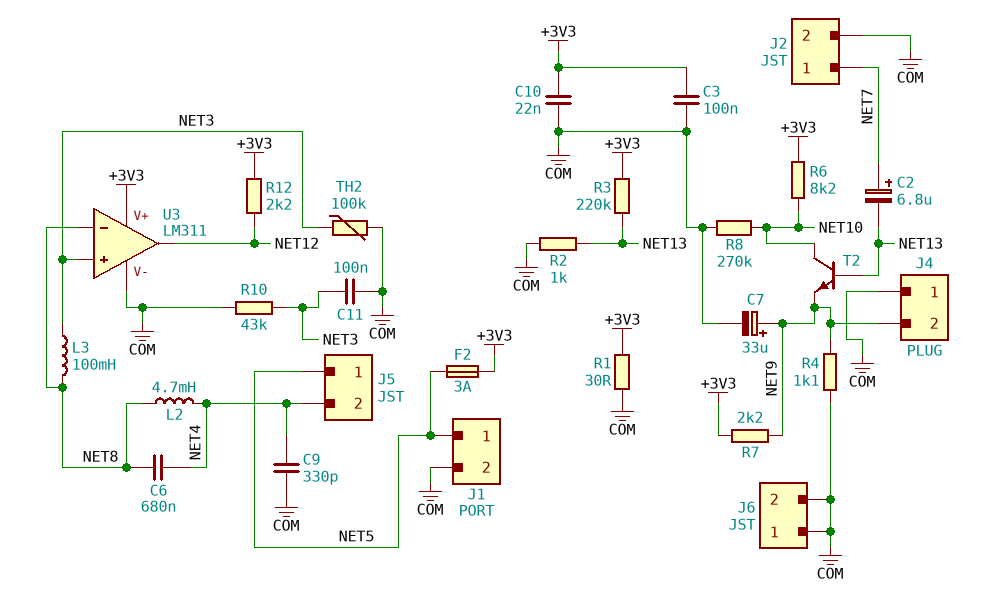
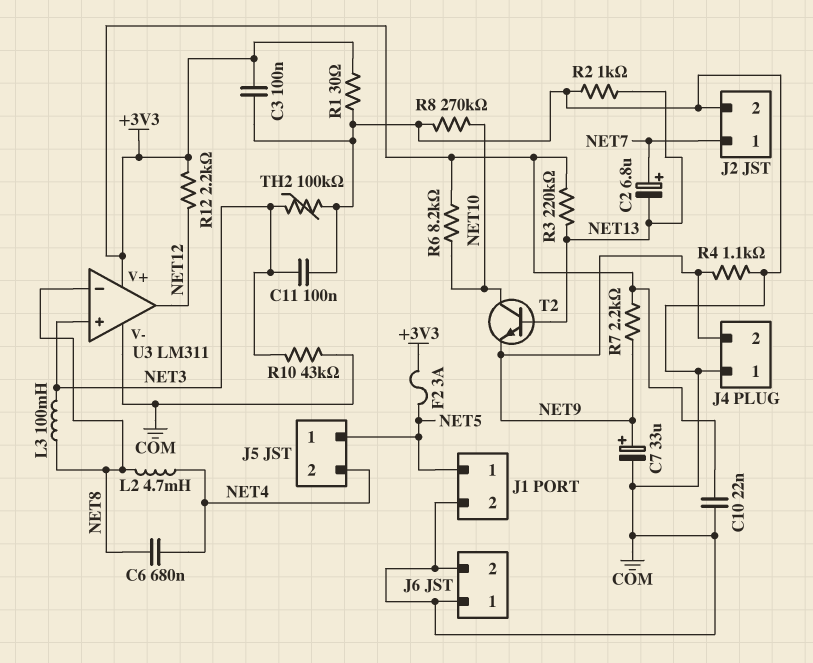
C9: 330pF (COM, NET4) -> none

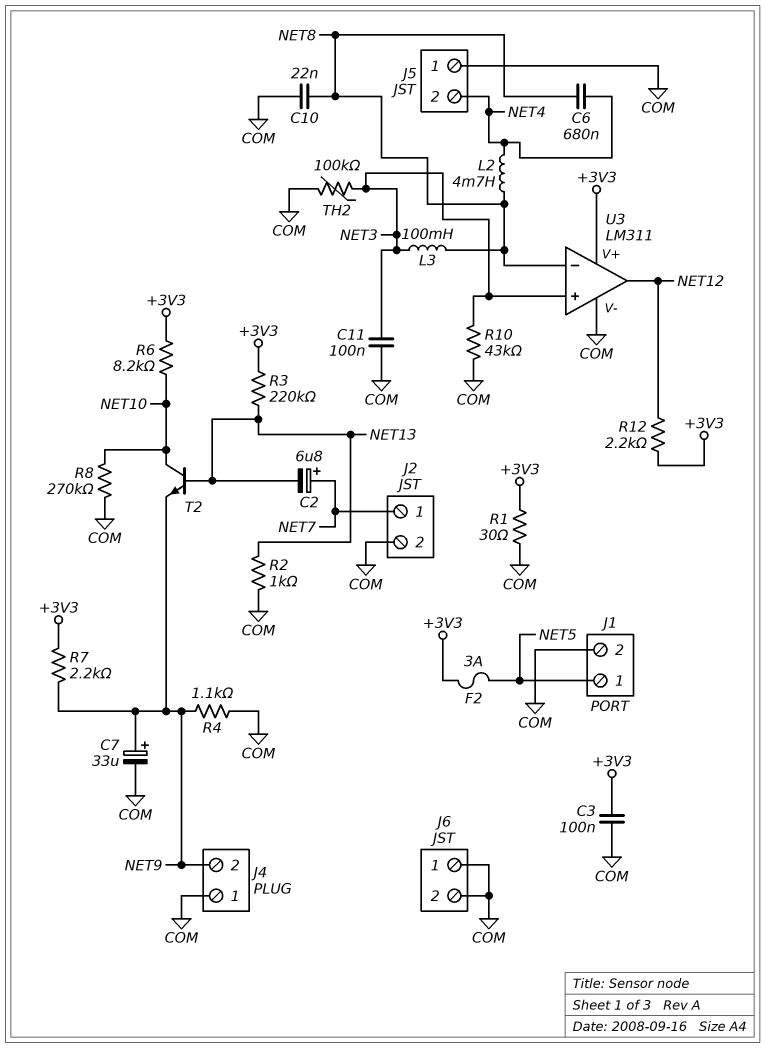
C10: 22nF (+3V3, COM) -> 22nF (COM, NET8)
J5 pin 1: NET5 -> COM

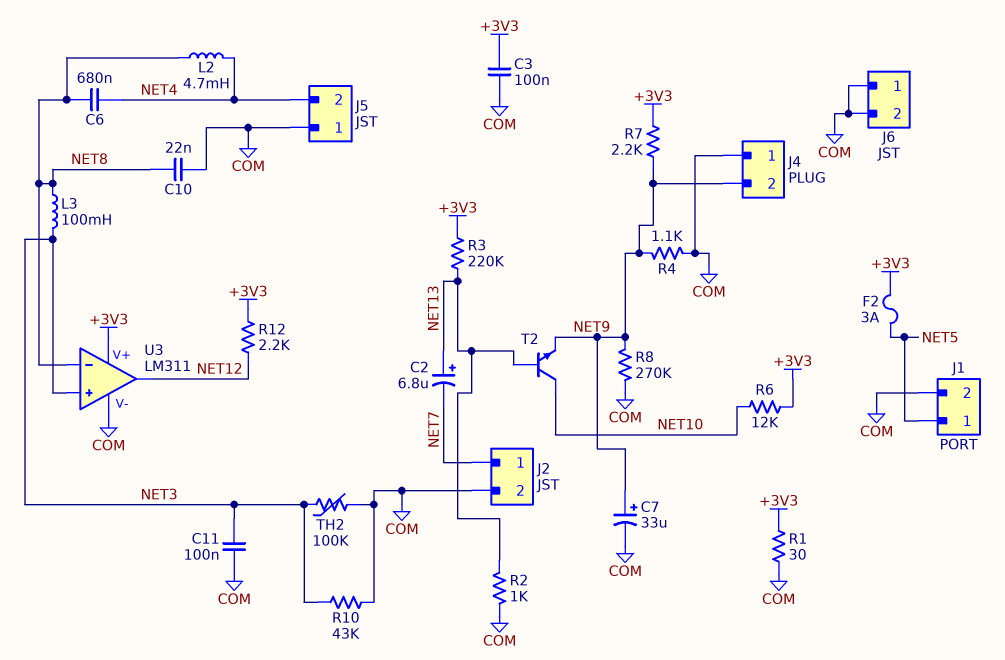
C2: 6.8uF (plus NET7, minus NET13) -> 6.8uF (plus NET13, minus NET7)
R6: 8.2k (+3V3, NET10) -> 12k (+3V3, NET10)
R8: 270k (COM, NET10) -> 270k (COM, NET9)

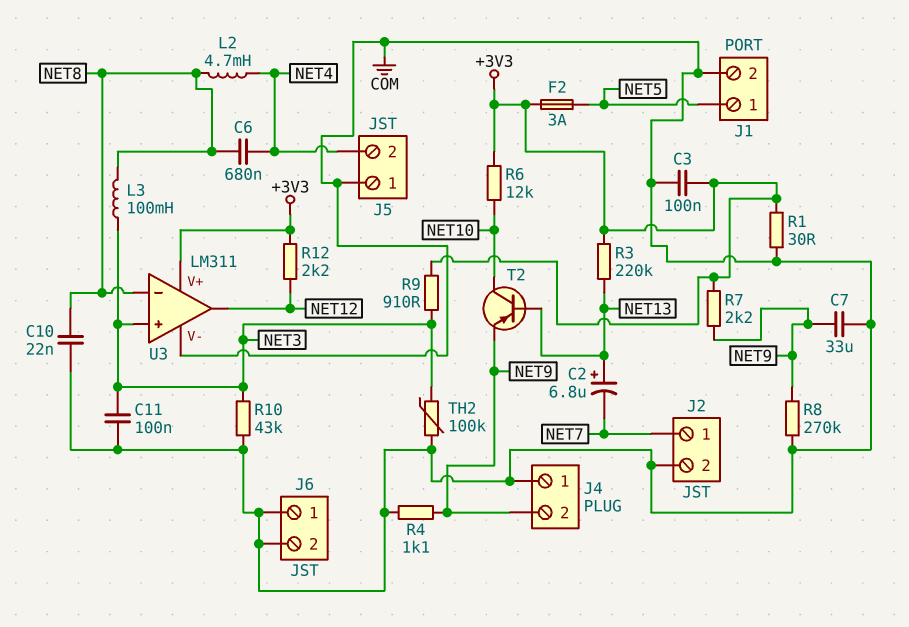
C7: 33uF (plus NET9, minus COM) -> 33uF (COM, NET9)
R2: 1k (COM, NET13) -> none
R9: none -> 910 (+3V3, NET3)
T2: NPN (B NET13, C NET10, E NET9) -> PNP (B NET13, C NET10, E NET9)

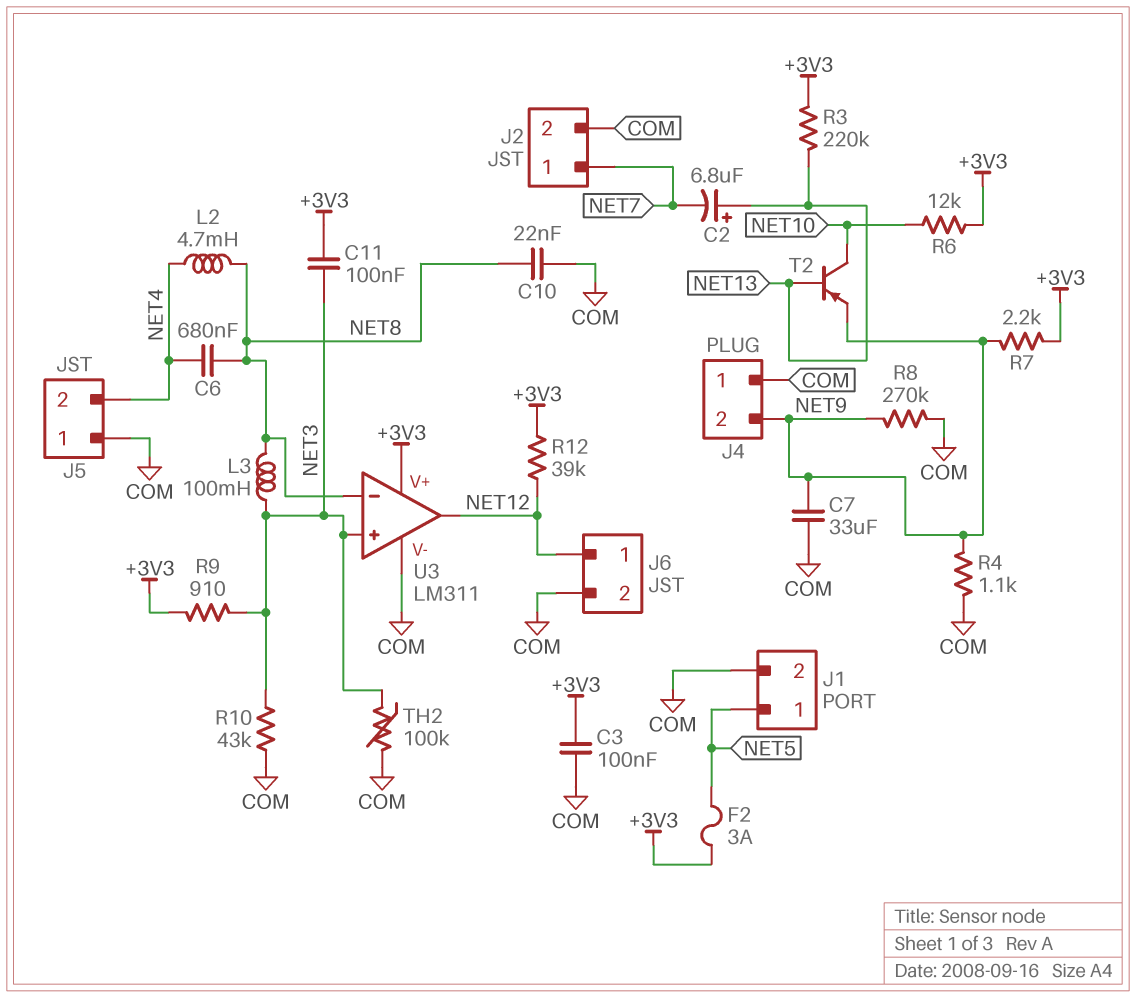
C11: 100nF (COM, NET3) -> 100nF (+3V3, NET3)
J6 pin 1: COM -> NET12
R1: 30 (+3V3, COM) -> none
R12: 2.2k (+3V3, NET12) -> 39k (+3V3, NET12)

